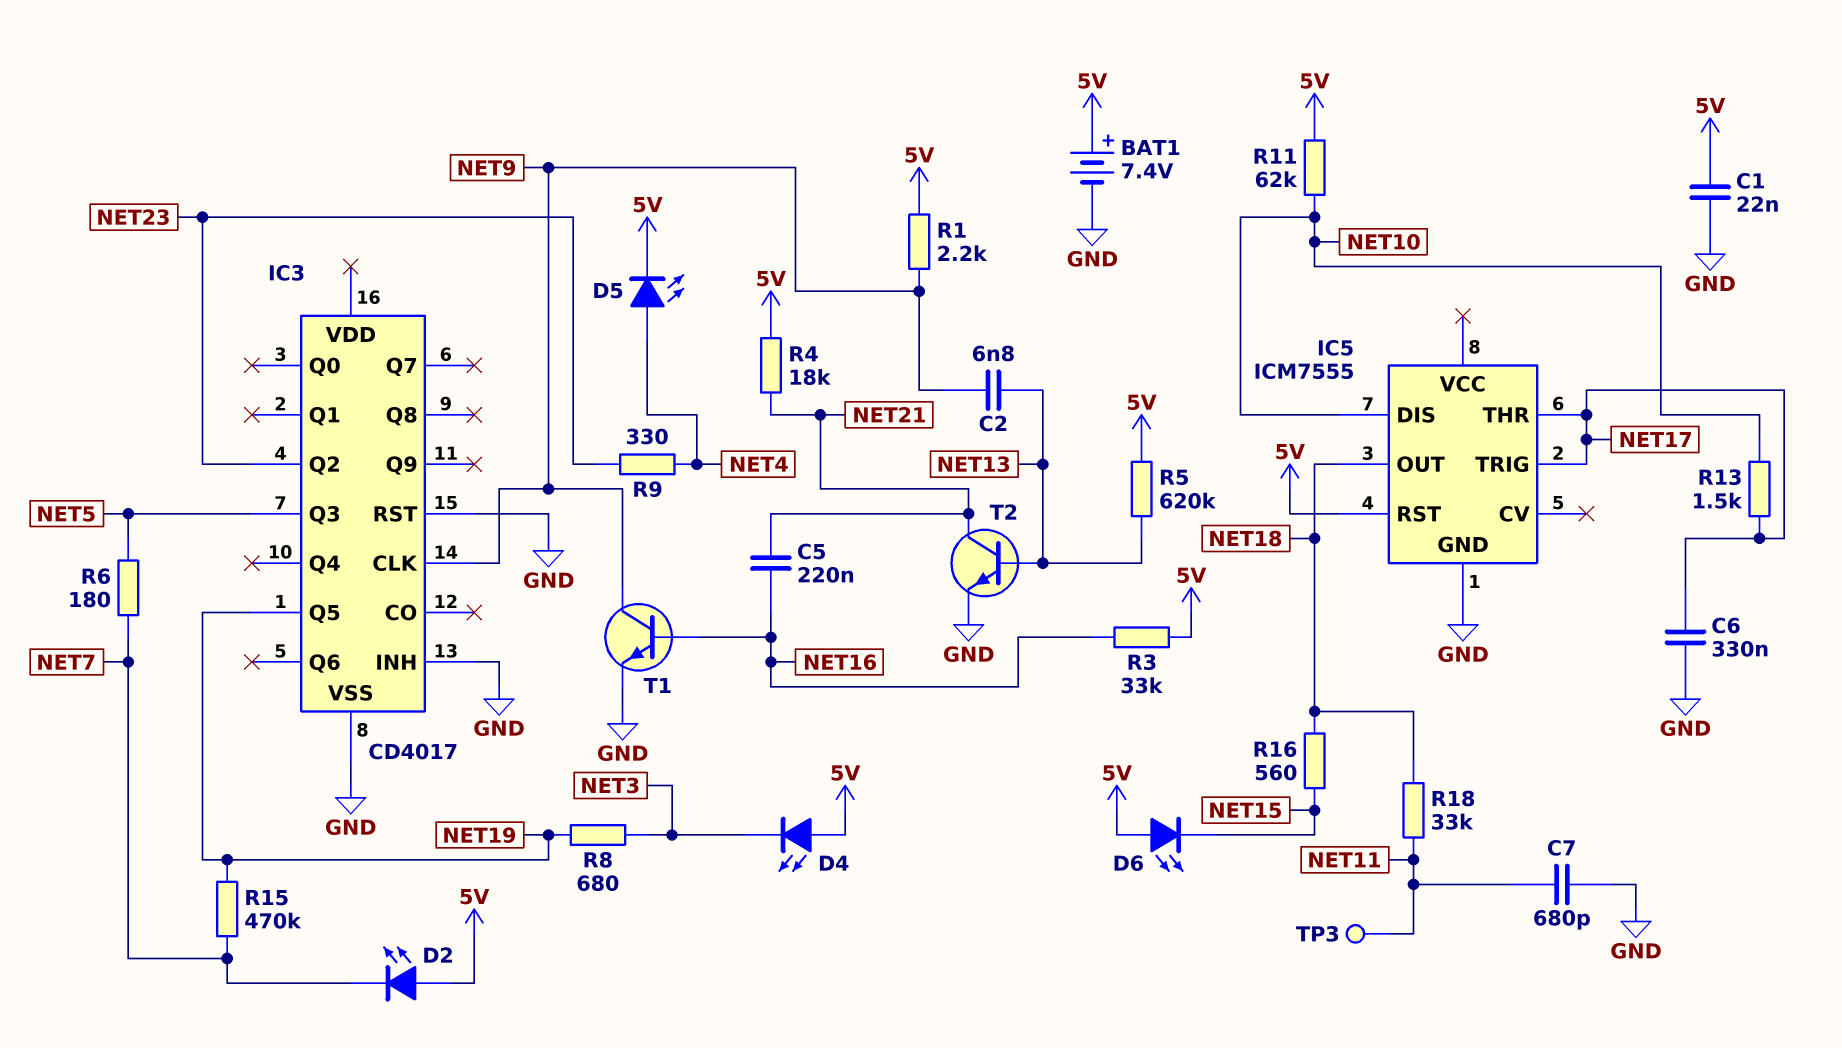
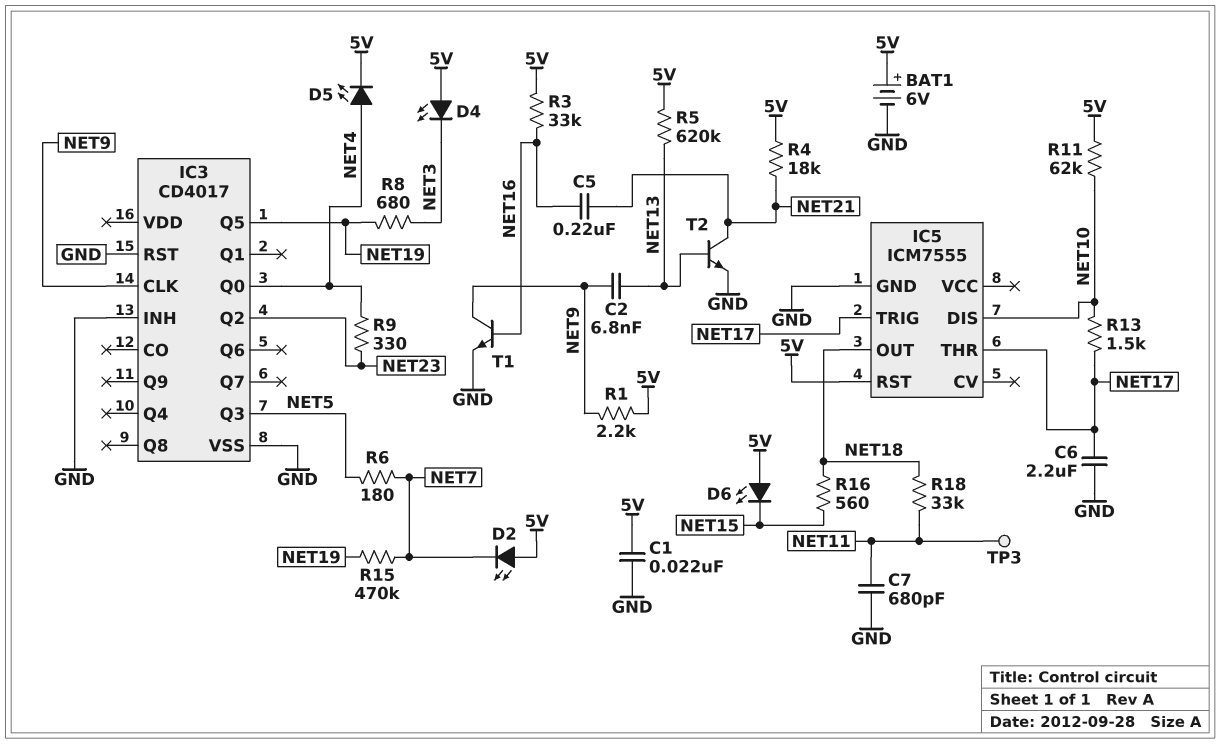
BAT1: 7.4V (plus 5V, minus GND) -> 6V (plus 5V, minus GND)
C6: 330nF (GND, NET17) -> 2.2uF (GND, NET17)
IC3 pin Q0: none -> NET4

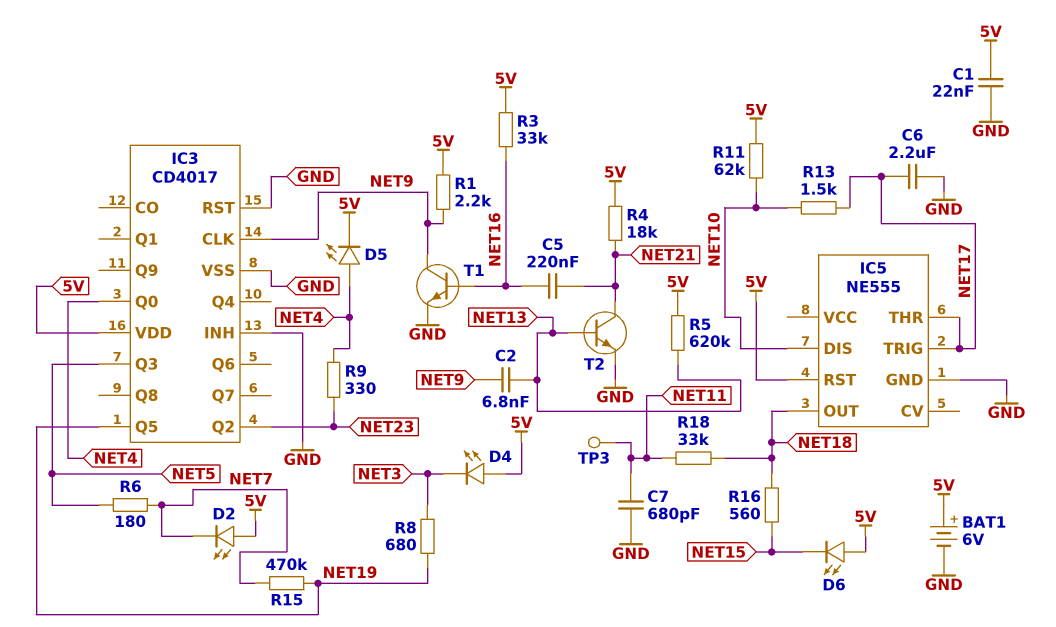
IC3 pin VDD: none -> 5V
IC5: ICM7555 -> NE555

